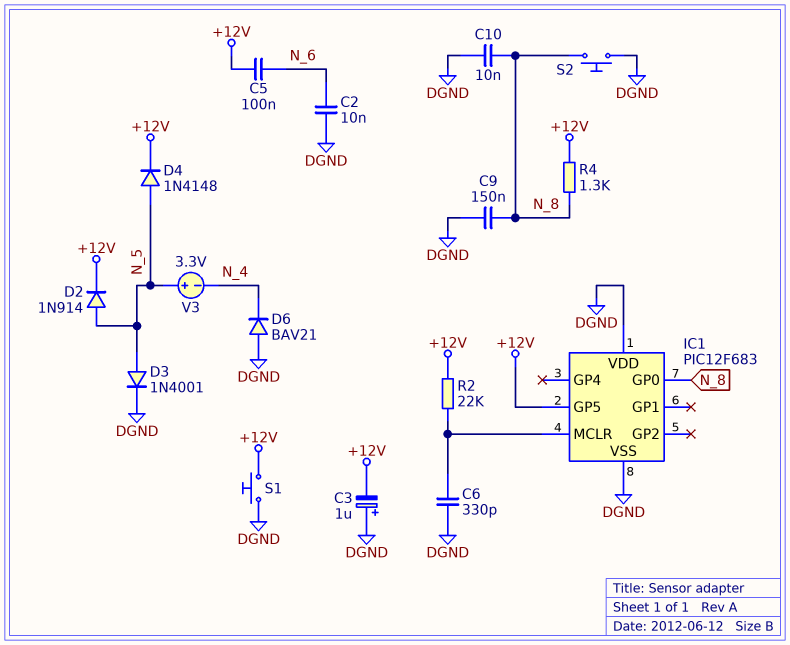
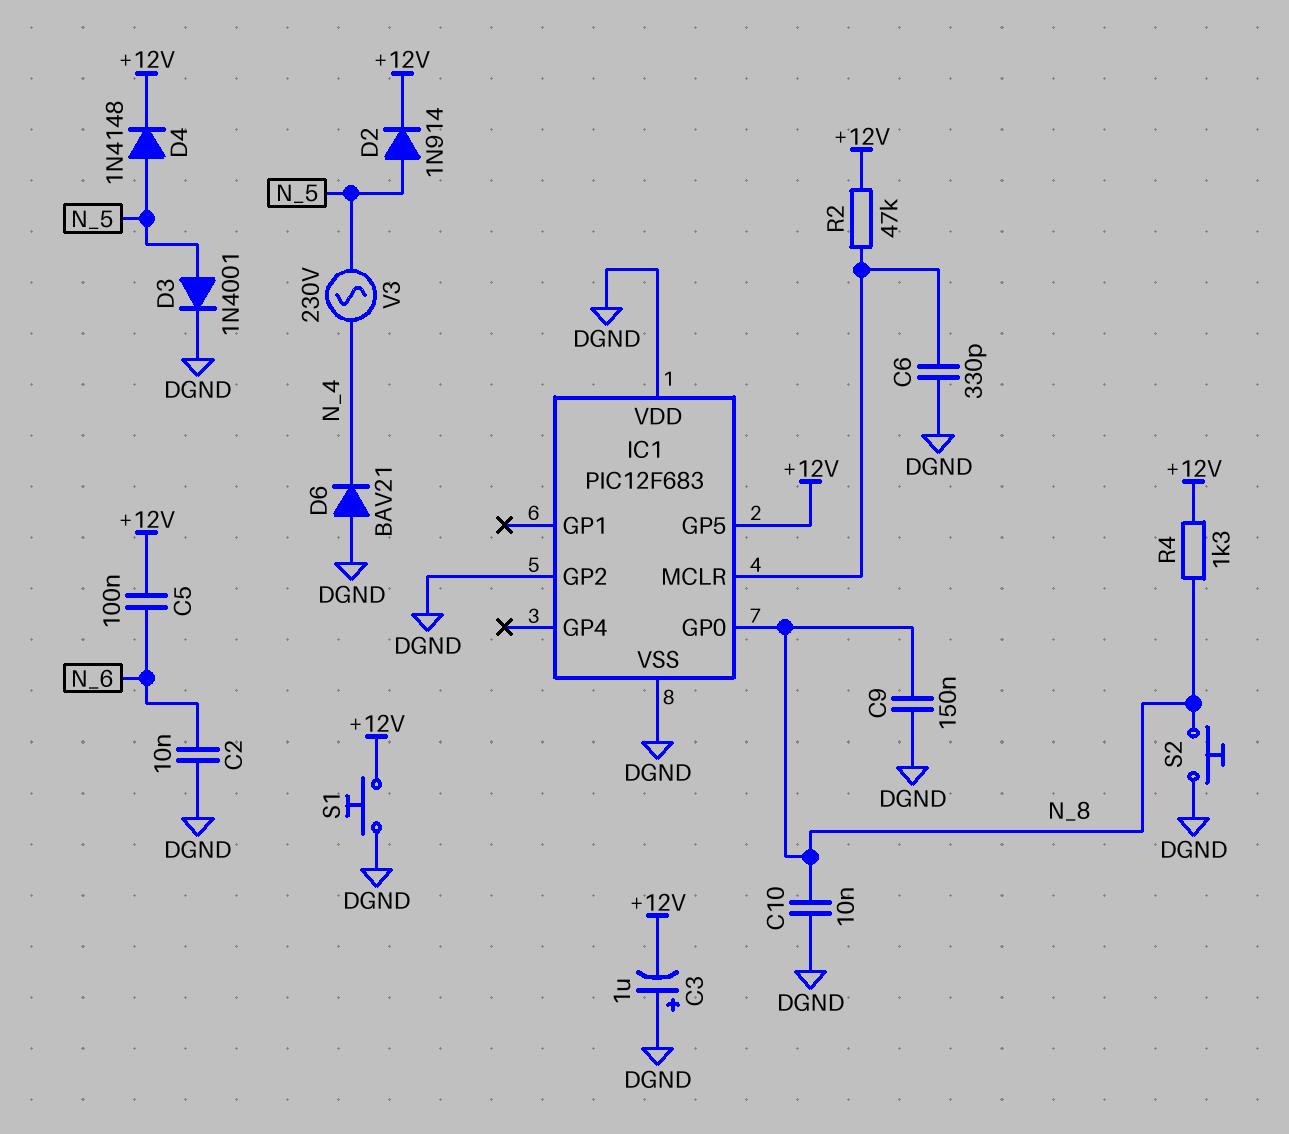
IC1 pin GP2: none -> DGND
R2: 22k (+12V, IC1/MCLR) -> 47k (+12V, IC1/MCLR)
V3: 3.3V (plus N_5, minus N_4) -> AC 230V (N_4, N_5)

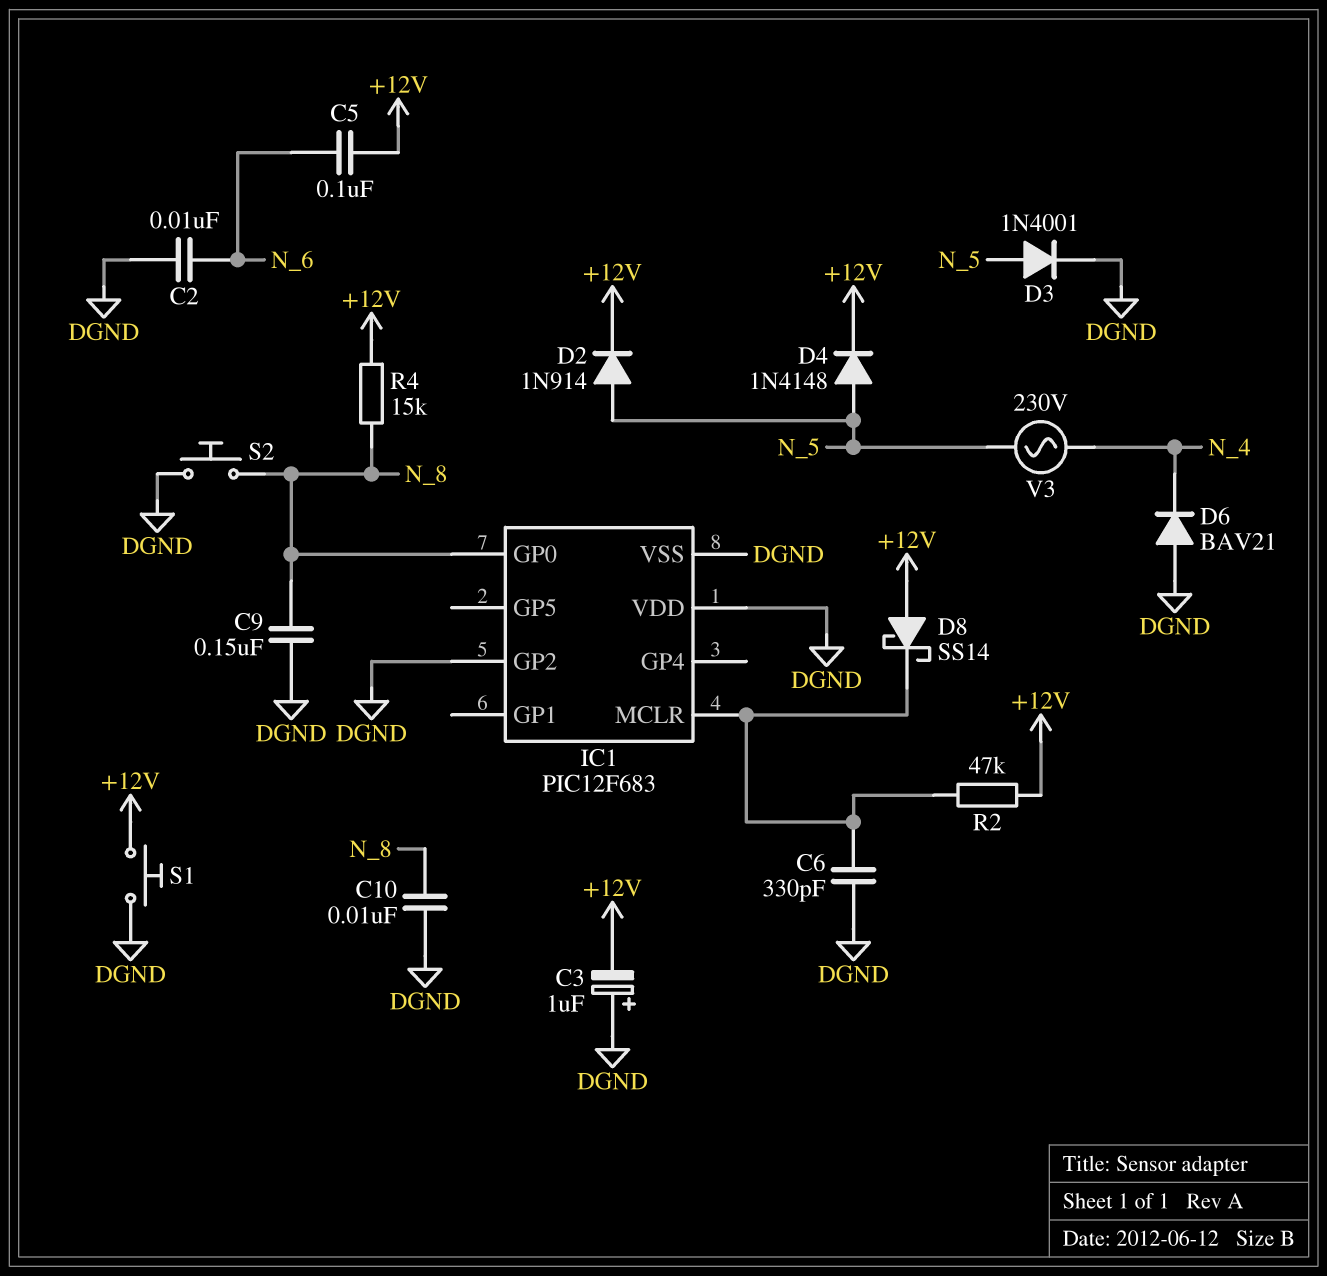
D8: none -> schottky SS14 (A +12V, K IC1/MCLR)
IC1 pin GP5: +12V -> none
R4: 1.3k (+12V, N_8) -> 15k (+12V, N_8)

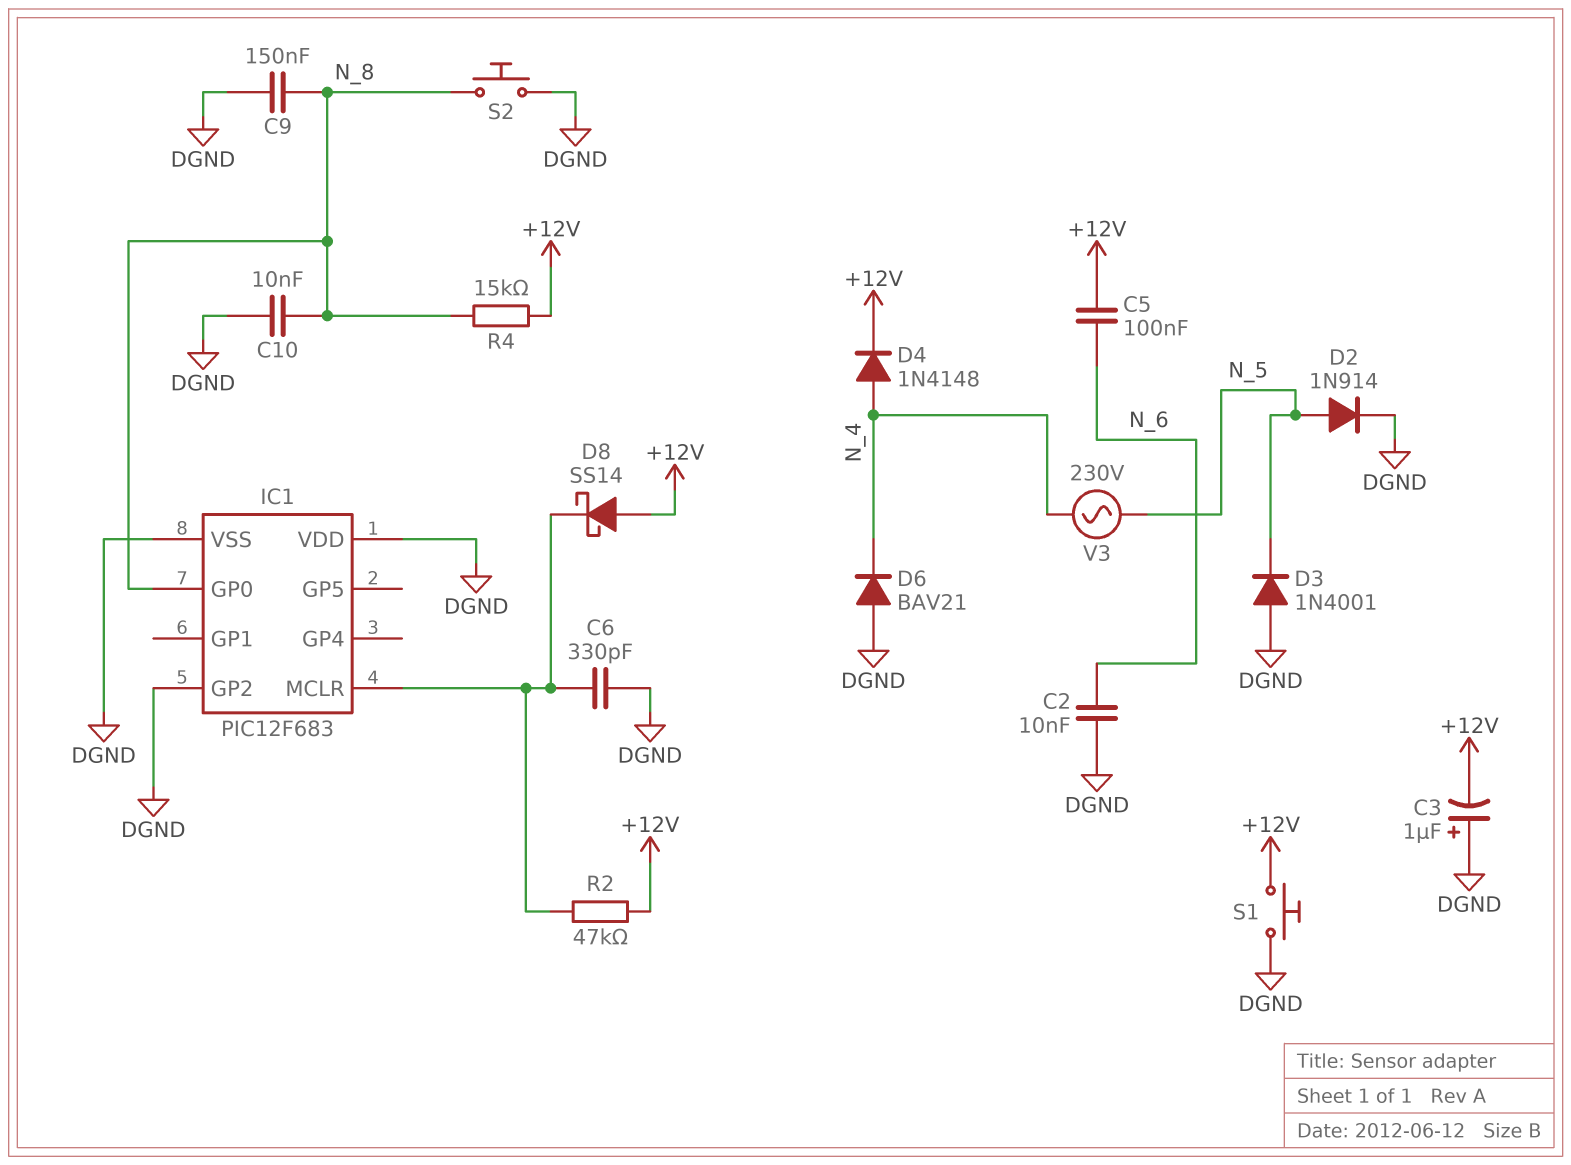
D2: diode 1N914 (A N_5, K +12V) -> diode 1N914 (A N_5, K DGND)
D3: diode 1N4001 (A N_5, K DGND) -> diode 1N4001 (A DGND, K N_5)
D4: diode 1N4148 (A N_5, K +12V) -> diode 1N4148 (A N_4, K +12V)

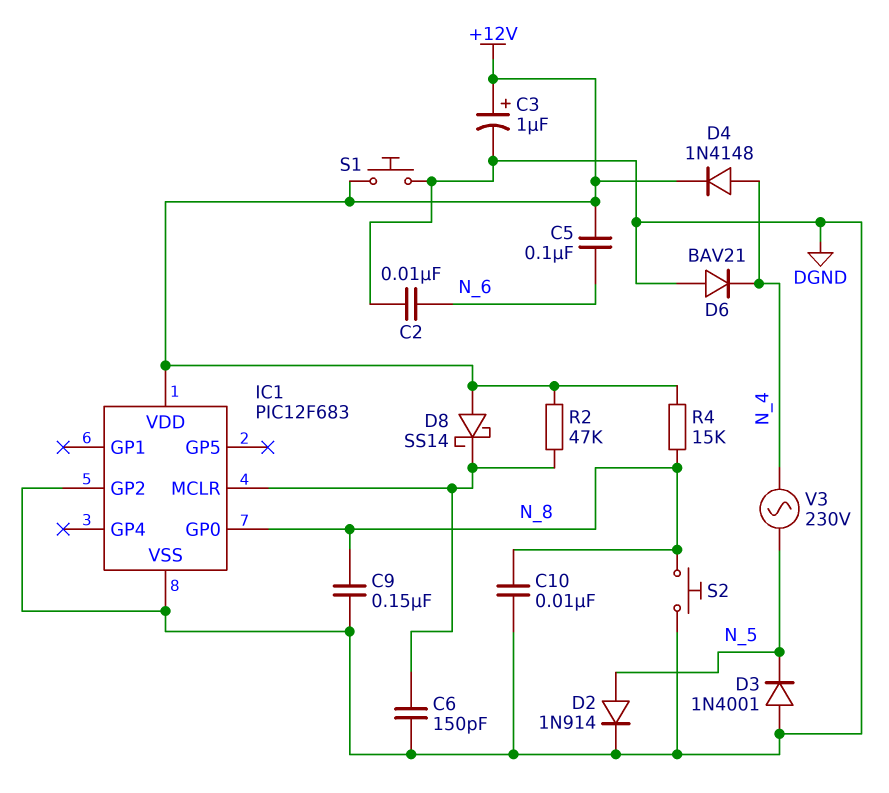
C3: 1uF (plus DGND, minus +12V) -> 1uF (plus +12V, minus DGND)
C6: 330pF (DGND, IC1/MCLR) -> 150pF (DGND, IC1/MCLR)
IC1 pin VDD: DGND -> +12V

